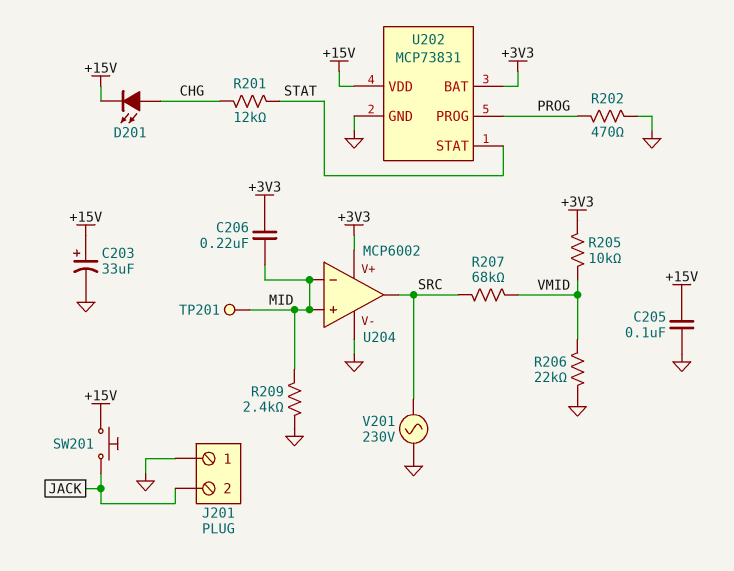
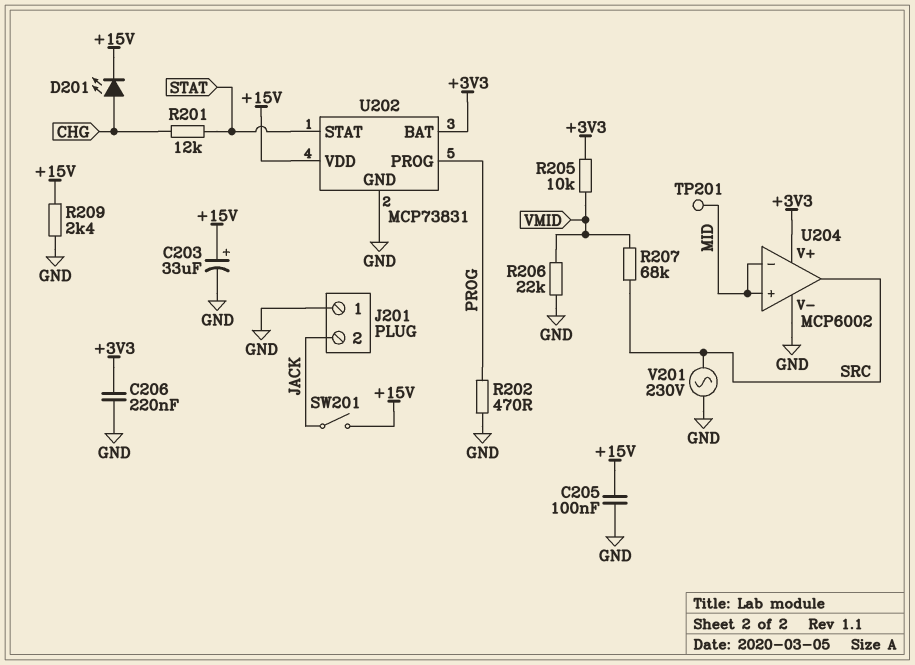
C206: 220nF (+3V3, MID) -> 220nF (+3V3, GND)
R209: 2.4k (GND, MID) -> 2.4k (+15V, GND)
SW201: button (+15V, JACK) -> switch (+15V, JACK)

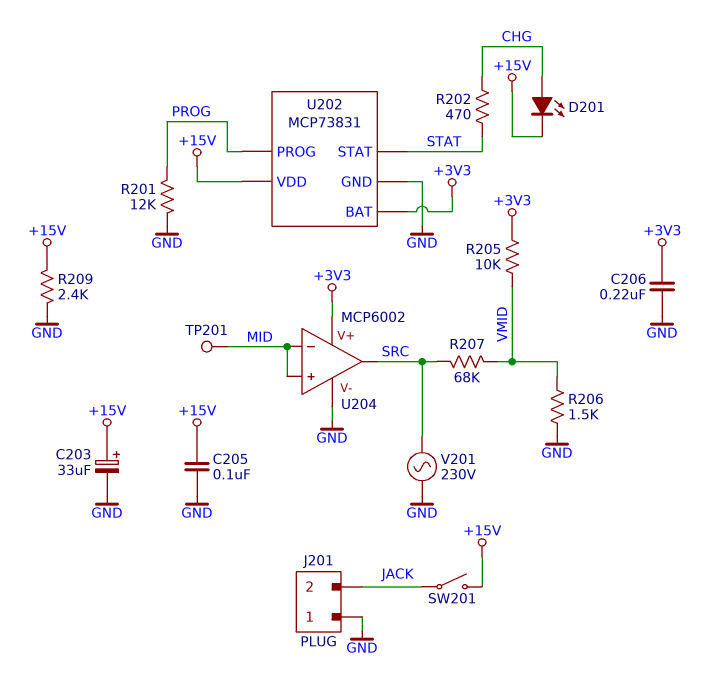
R201: 12k (CHG, STAT) -> 12k (GND, PROG)
R202: 470 (GND, PROG) -> 470 (CHG, STAT)
R206: 22k (GND, VMID) -> 1.5k (GND, VMID)

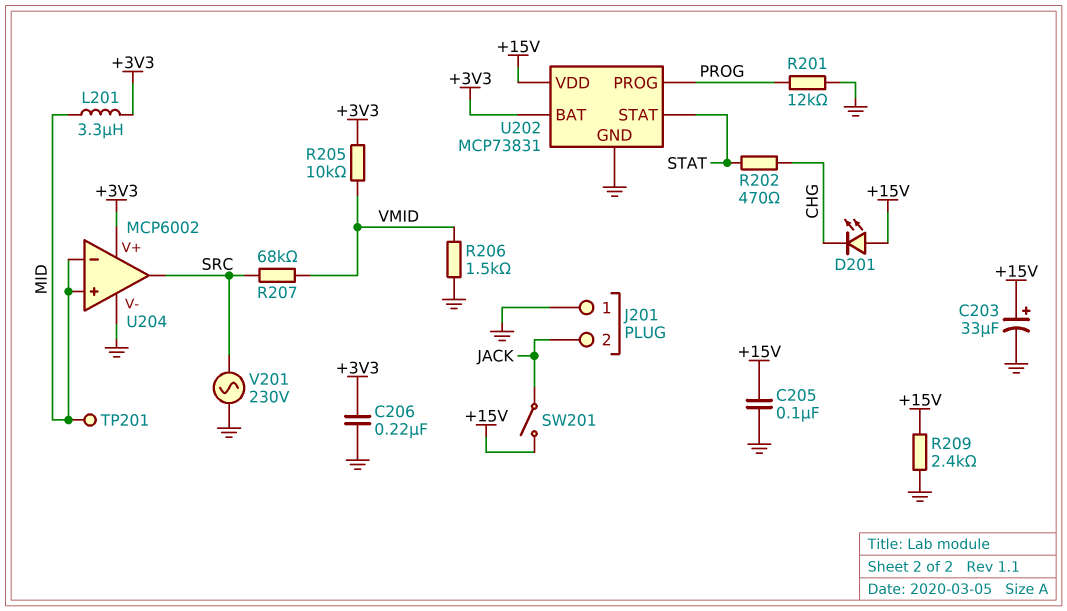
D201: LED (A CHG, K +15V) -> LED (A +15V, K CHG)
L201: none -> 3.3uH (+3V3, MID)

